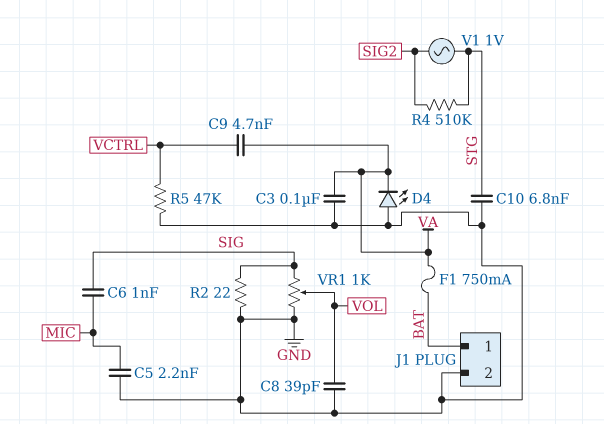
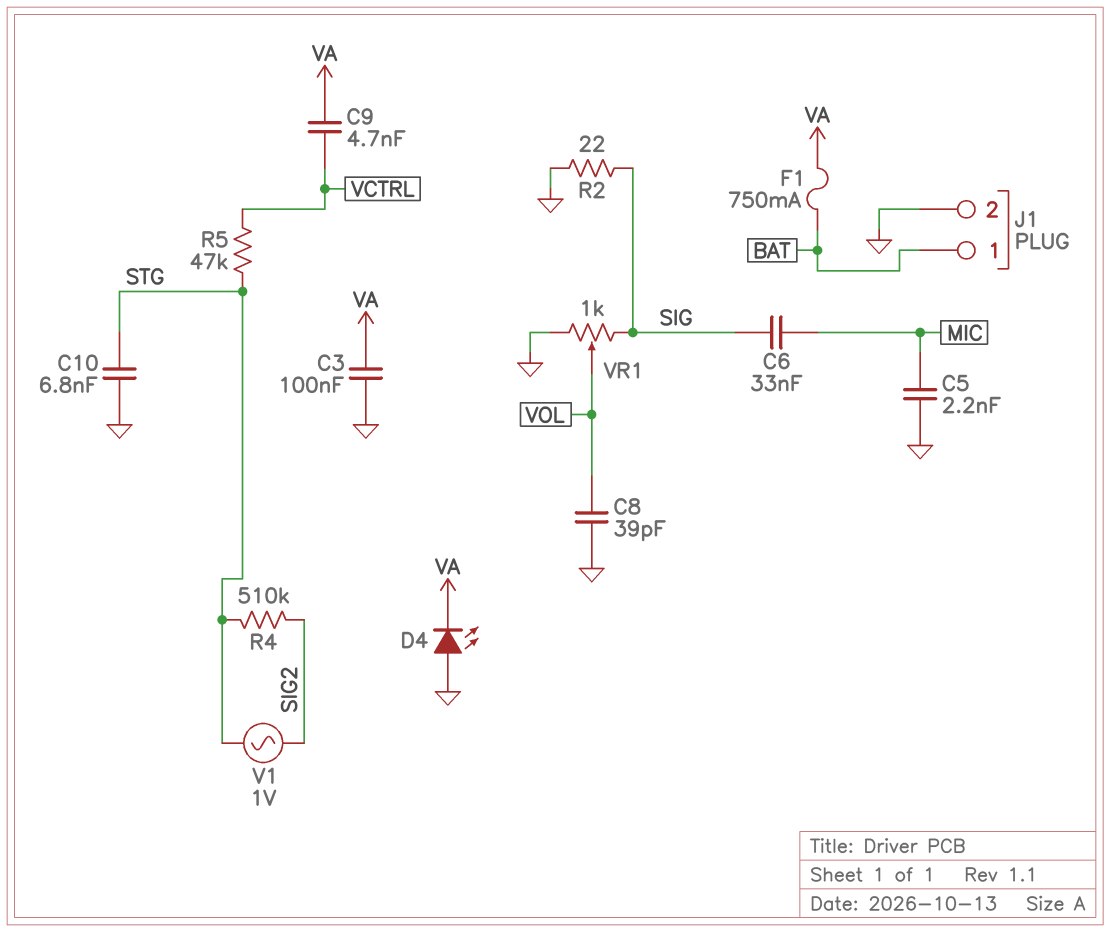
C6: 1nF (MIC, SIG) -> 33nF (MIC, SIG)
R5: 47k (GND, VCTRL) -> 47k (STG, VCTRL)

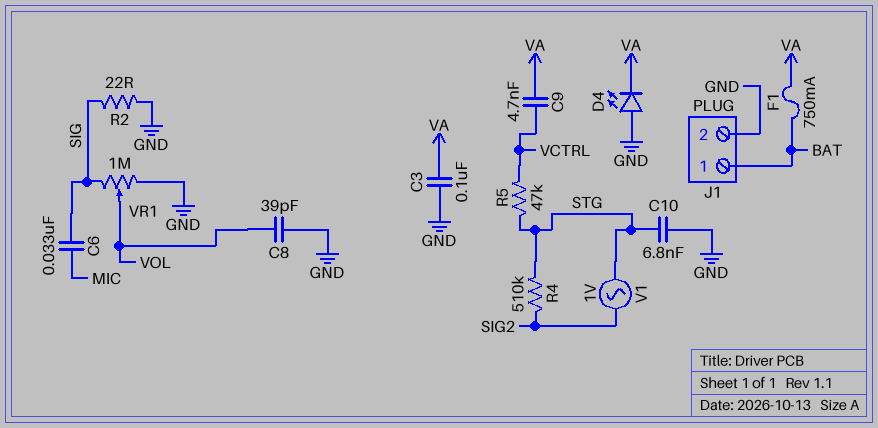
C5: 2.2nF (GND, MIC) -> none
VR1: 1k (GND, SIG, wiper VOL) -> 1M (GND, SIG, wiper VOL)

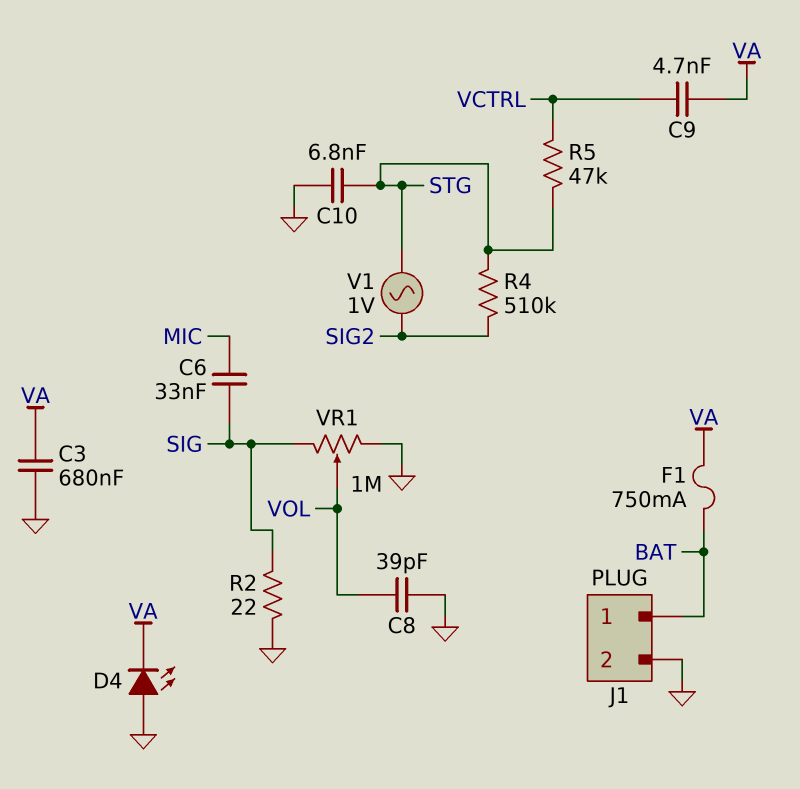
C3: 100nF (GND, VA) -> 680nF (GND, VA)

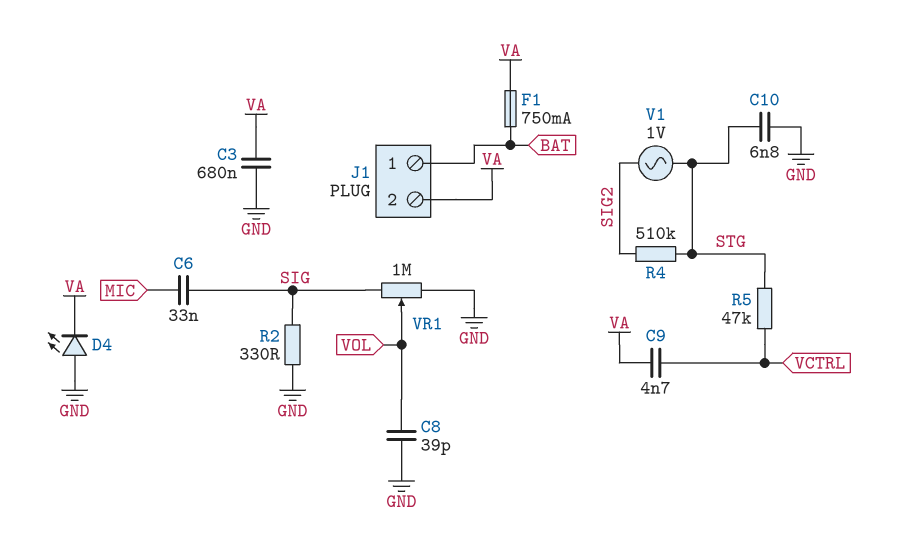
J1 pin 2: GND -> VA
R2: 22 (GND, SIG) -> 330 (GND, SIG)

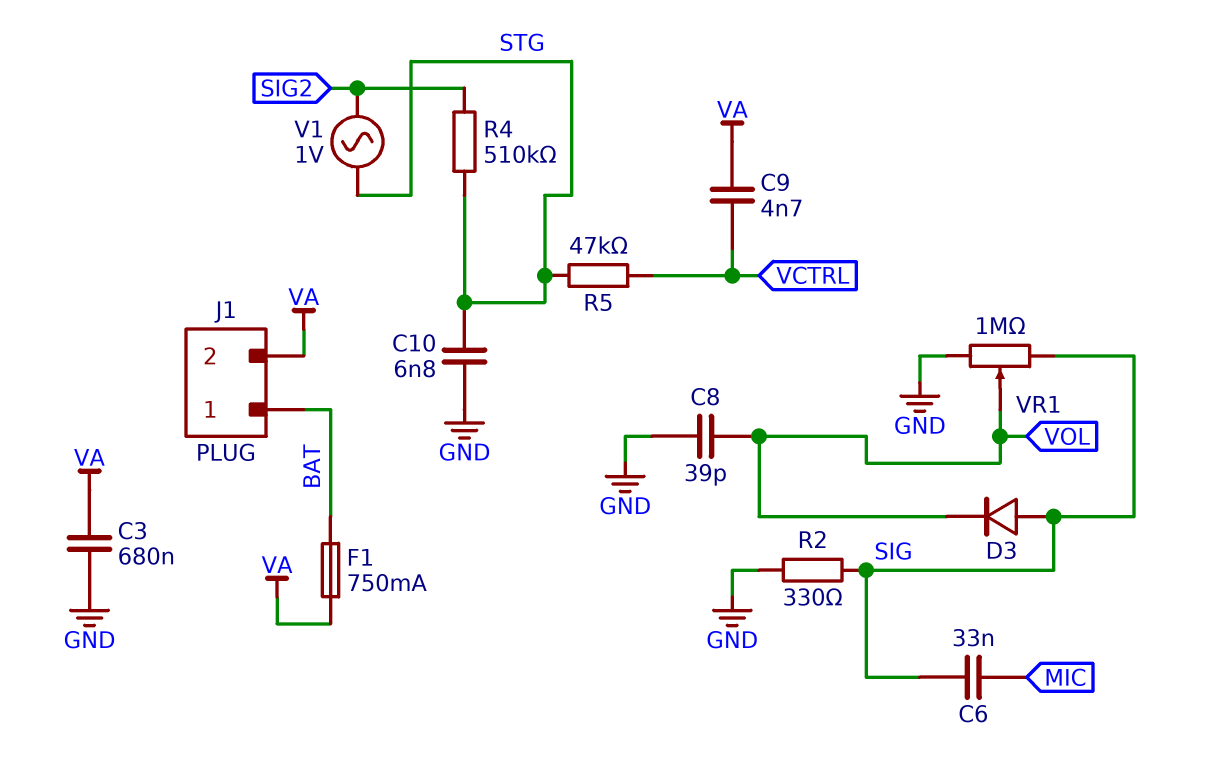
D3: none -> diode (A SIG, K VOL)
D4: LED (A GND, K VA) -> none

